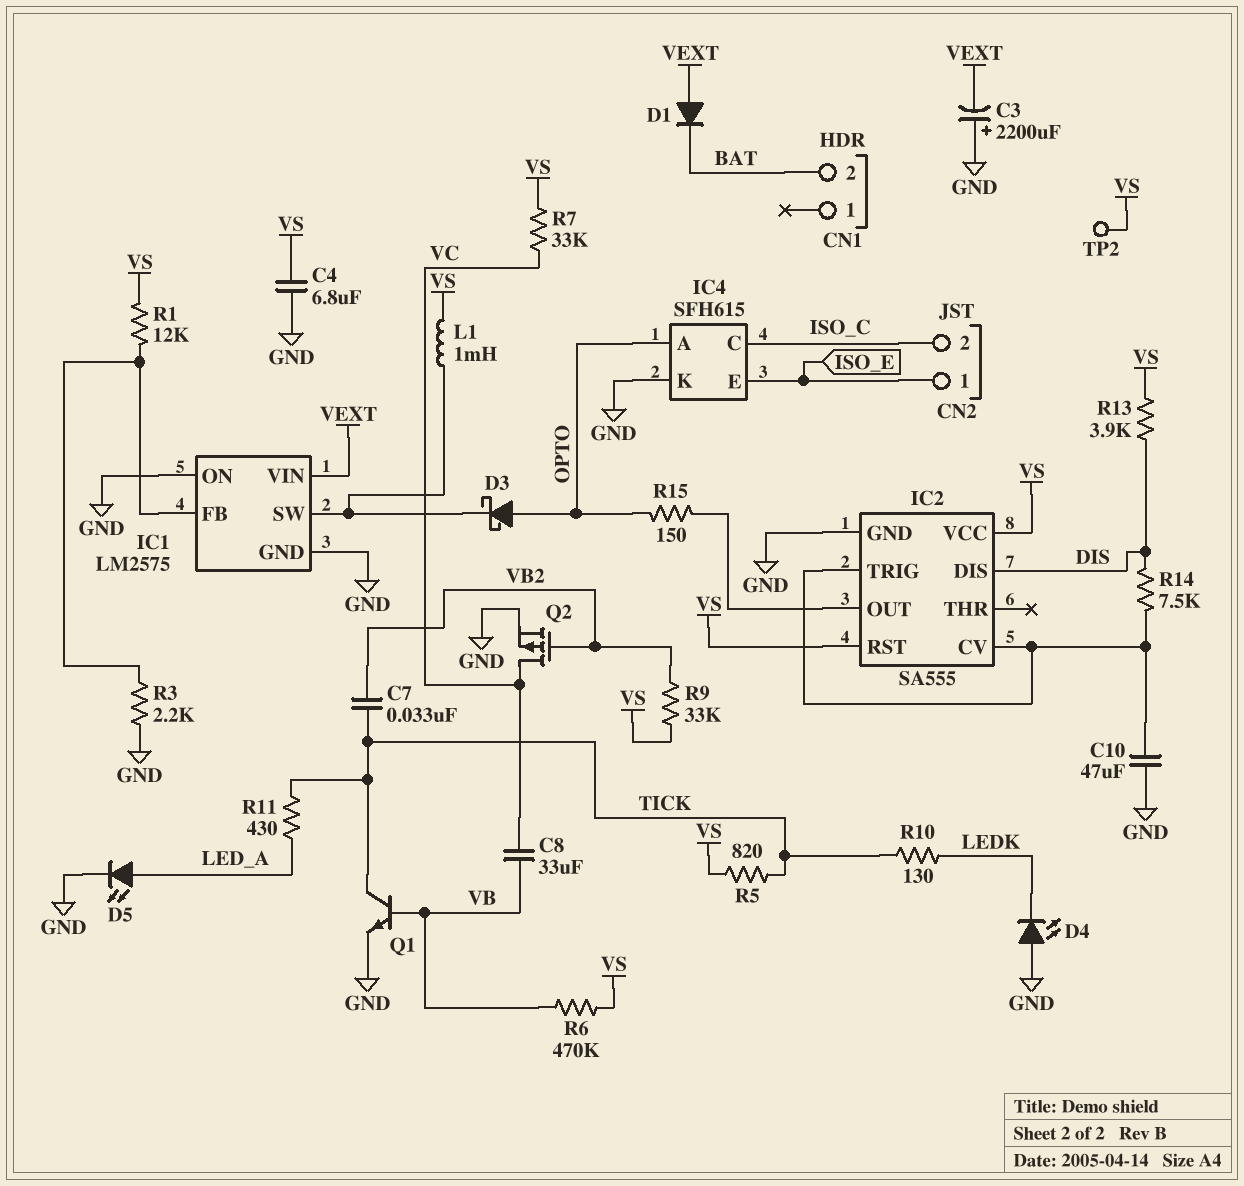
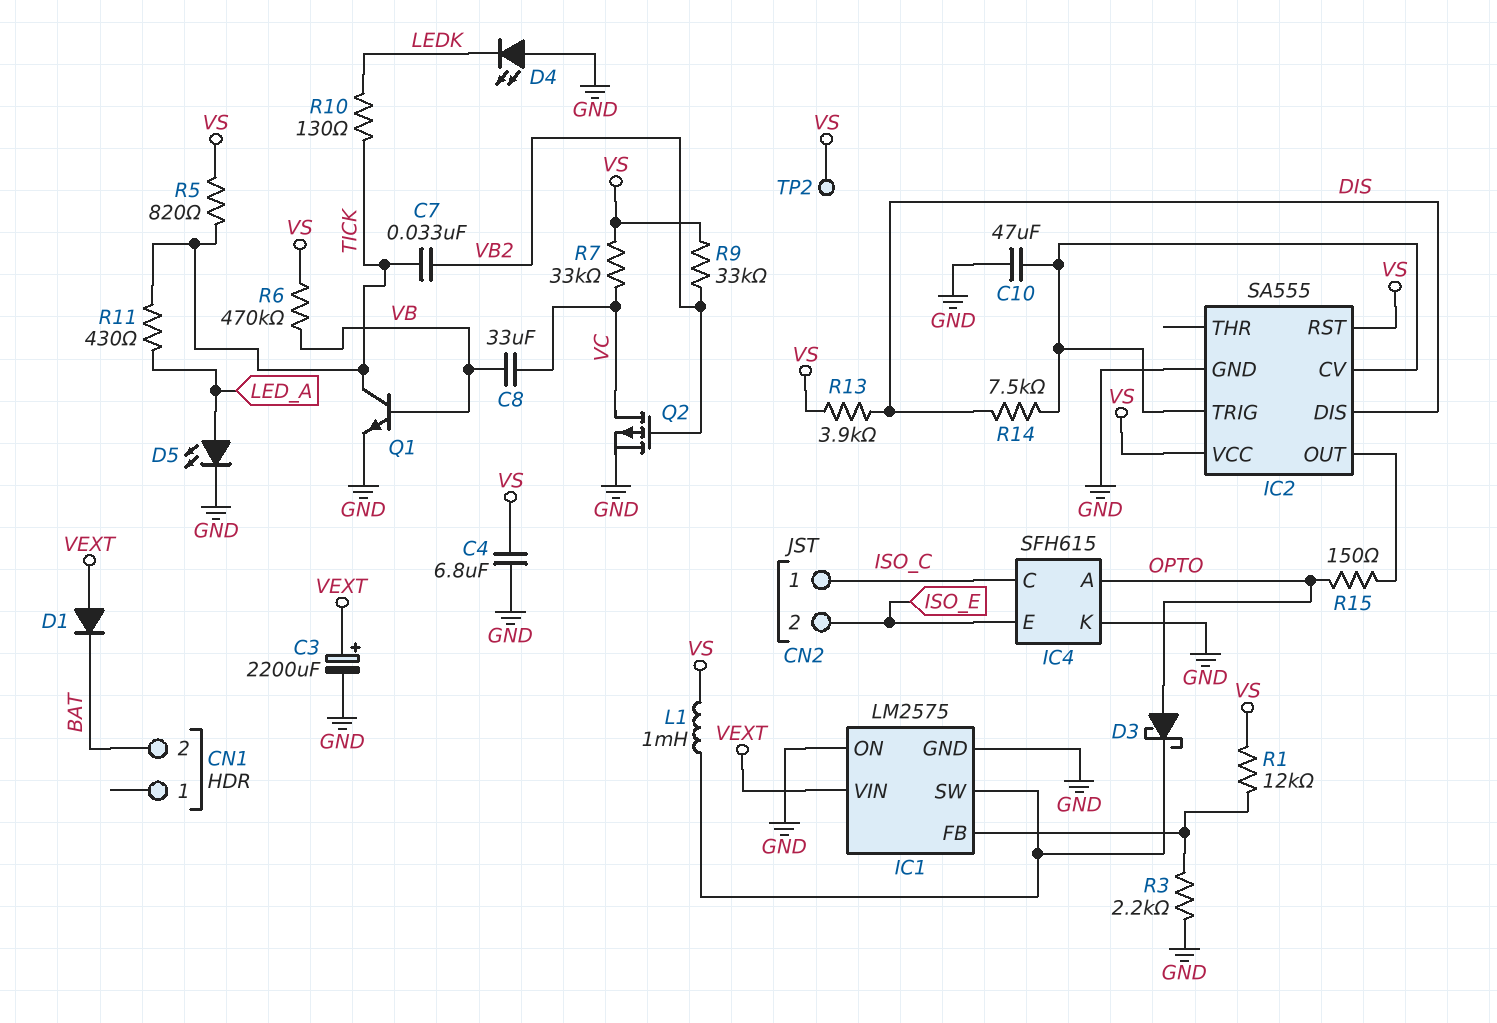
C3: 2200uF (plus GND, minus VEXT) -> 2200uF (plus VEXT, minus GND)
CN2 pin 1: ISO_E -> ISO_C
CN2 pin 2: ISO_C -> ISO_E

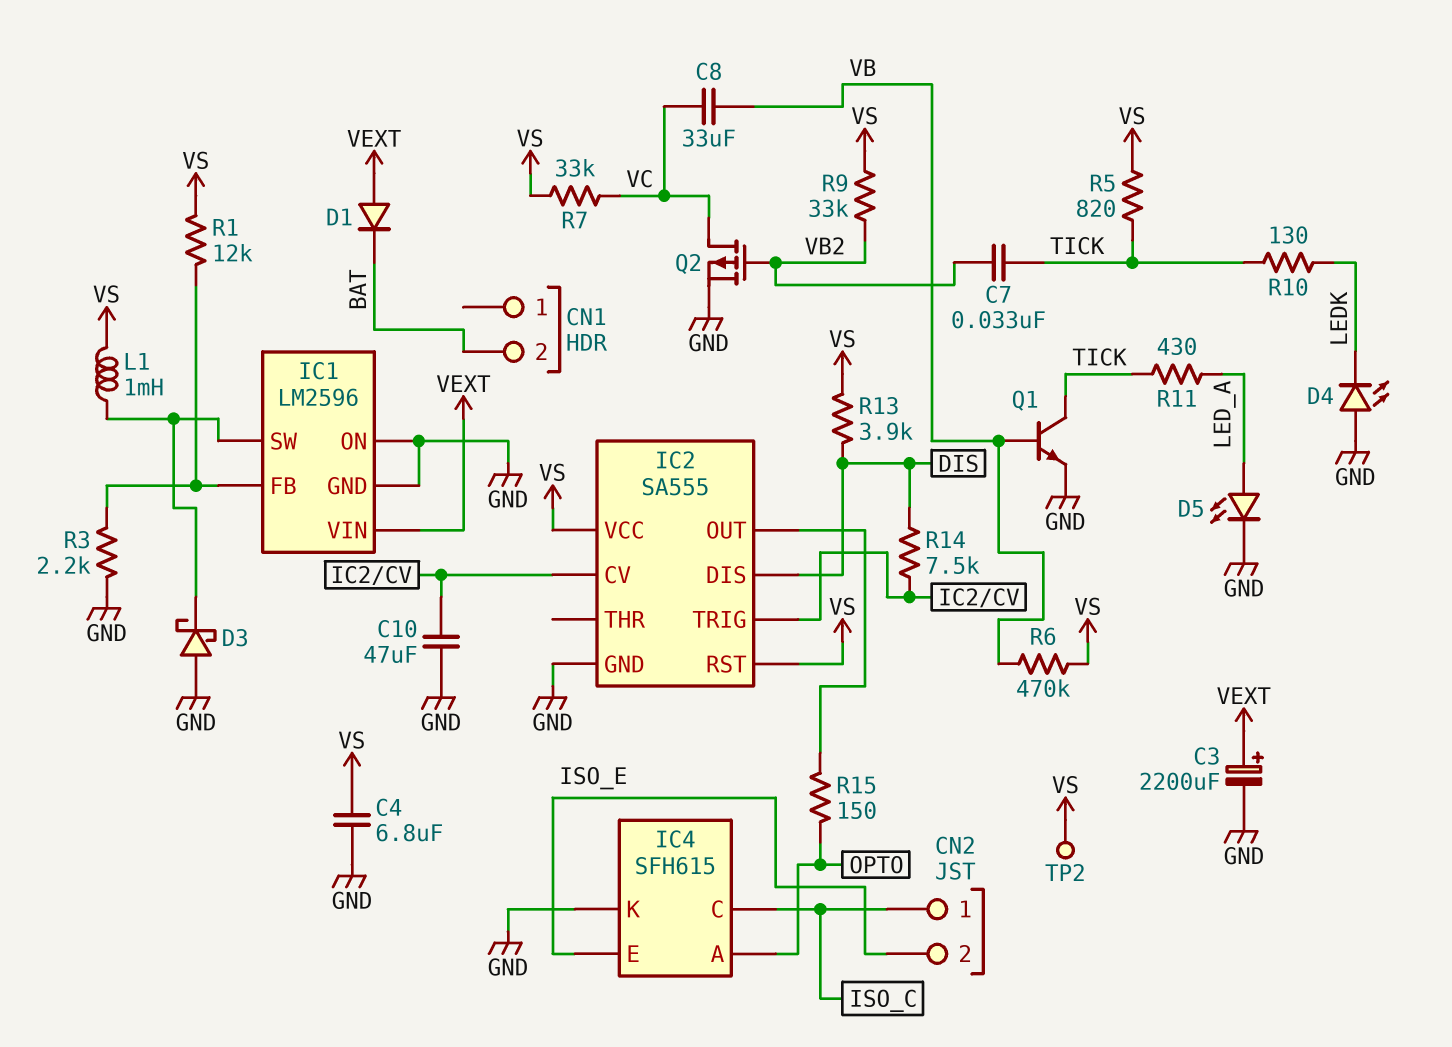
D3: schottky (A OPTO, K IC1/SW) -> schottky (A GND, K IC1/SW)
IC1: LM2575 -> LM2596

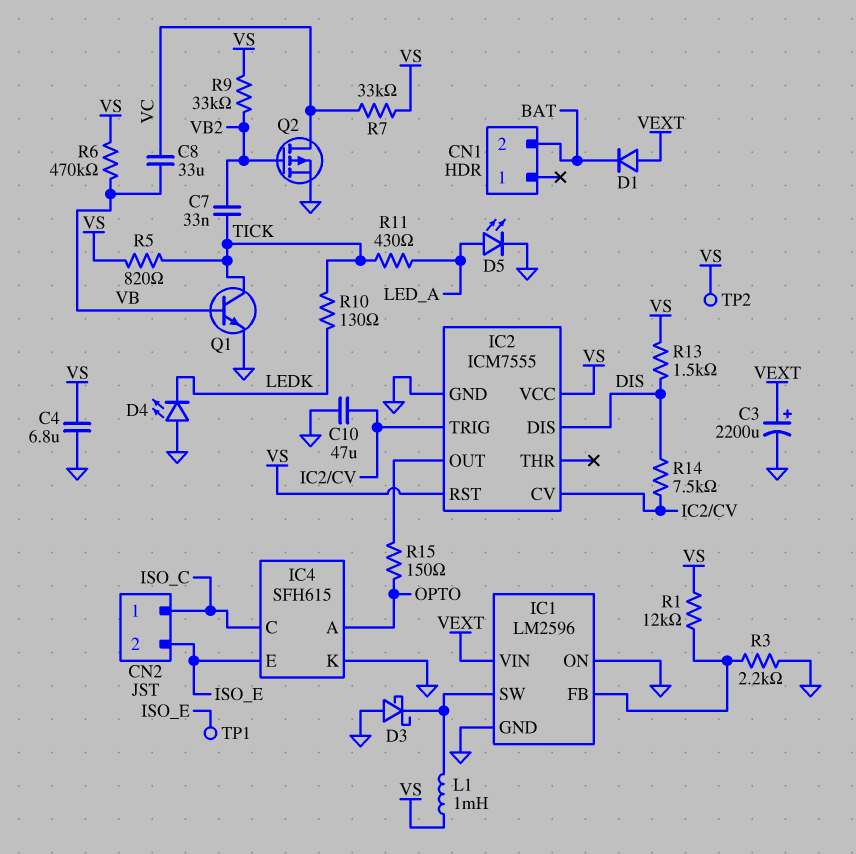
IC2: SA555 -> ICM7555
R13: 3.9k (DIS, VS) -> 1.5k (DIS, VS)
TP1: none -> test point (ISO_E)

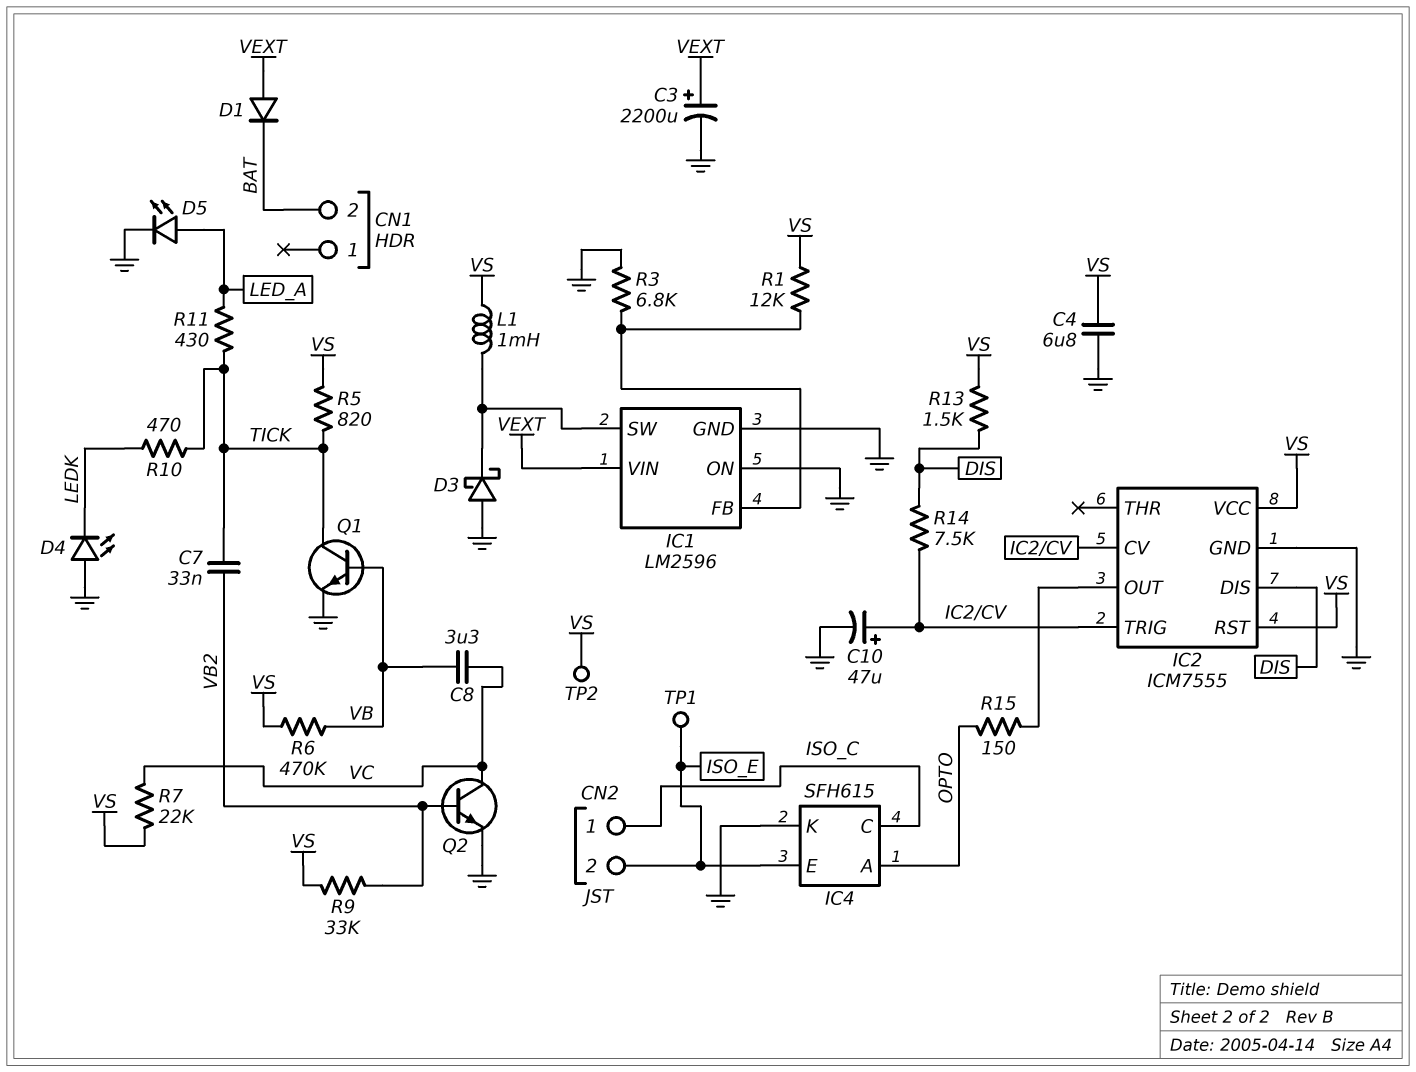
C8: 33uF (VB, VC) -> 3.3uF (VB, VC)
C10: 47uF (GND, IC2/CV) -> 47uF (plus IC2/CV, minus GND)
Q2: PMOS (G VB2, D VC, S GND) -> NPN (B VB2, C VC, E GND)
R3: 2.2k (GND, IC1/FB) -> 6.8k (GND, IC1/FB)
R7: 33k (VC, VS) -> 22k (VC, VS)
R10: 130 (LEDK, TICK) -> 470 (LEDK, TICK)

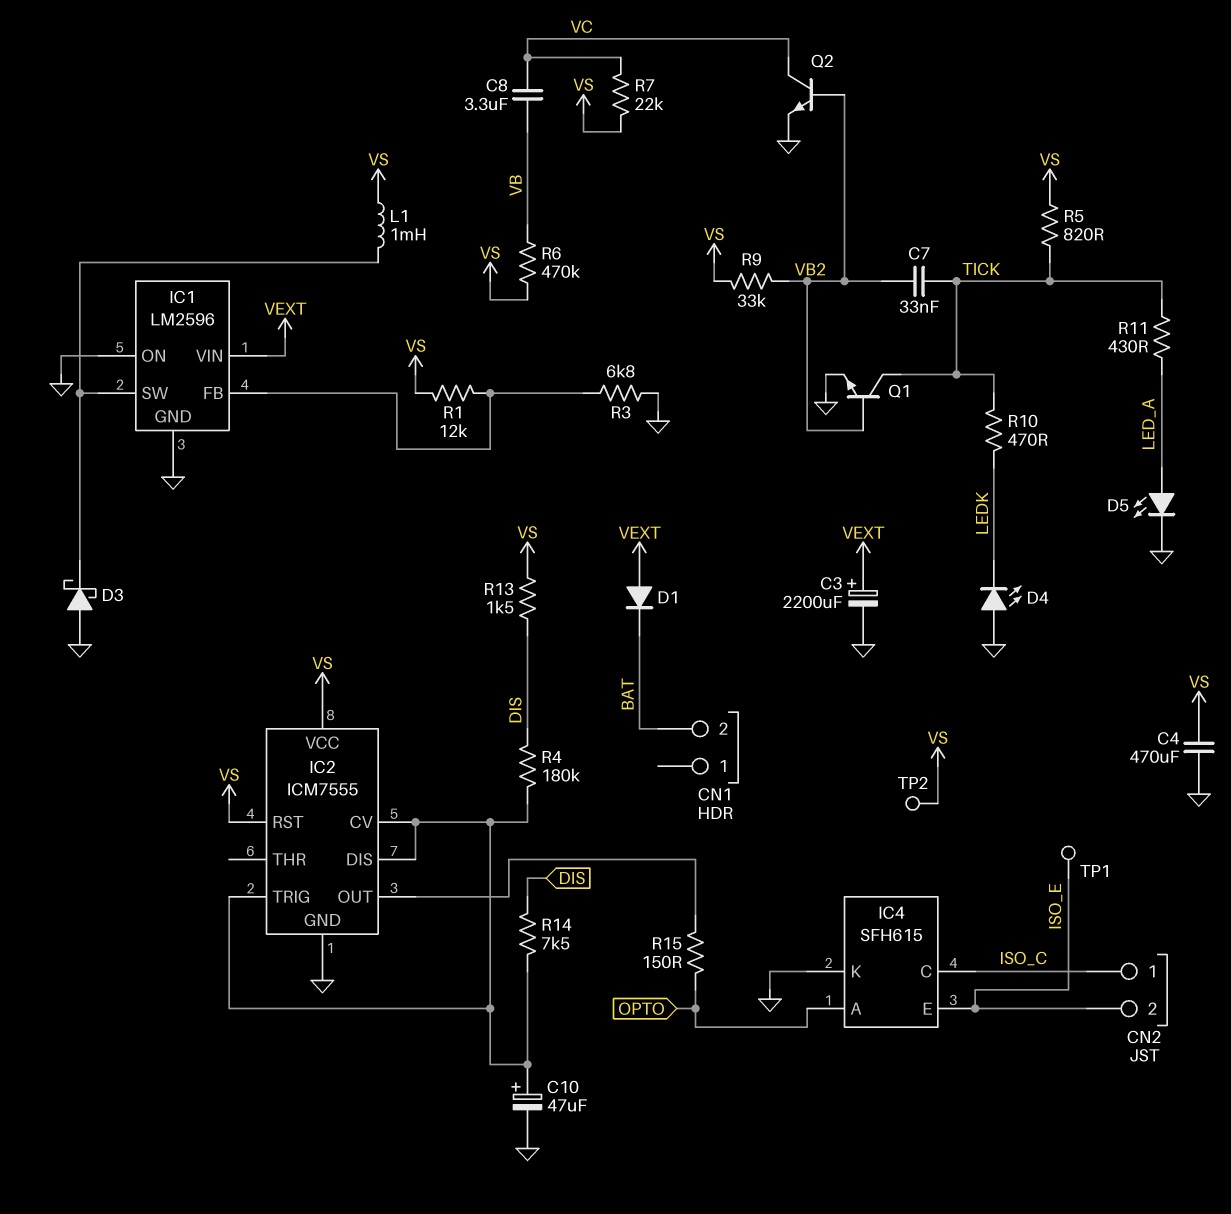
C4: 6.8uF (GND, VS) -> 470uF (GND, VS)
IC2 pin DIS: DIS -> IC2/CV
Q1: NPN (B VB, C TICK, E GND) -> NPN (B VB2, C TICK, E GND)
R4: none -> 180k (DIS, IC2/CV)

